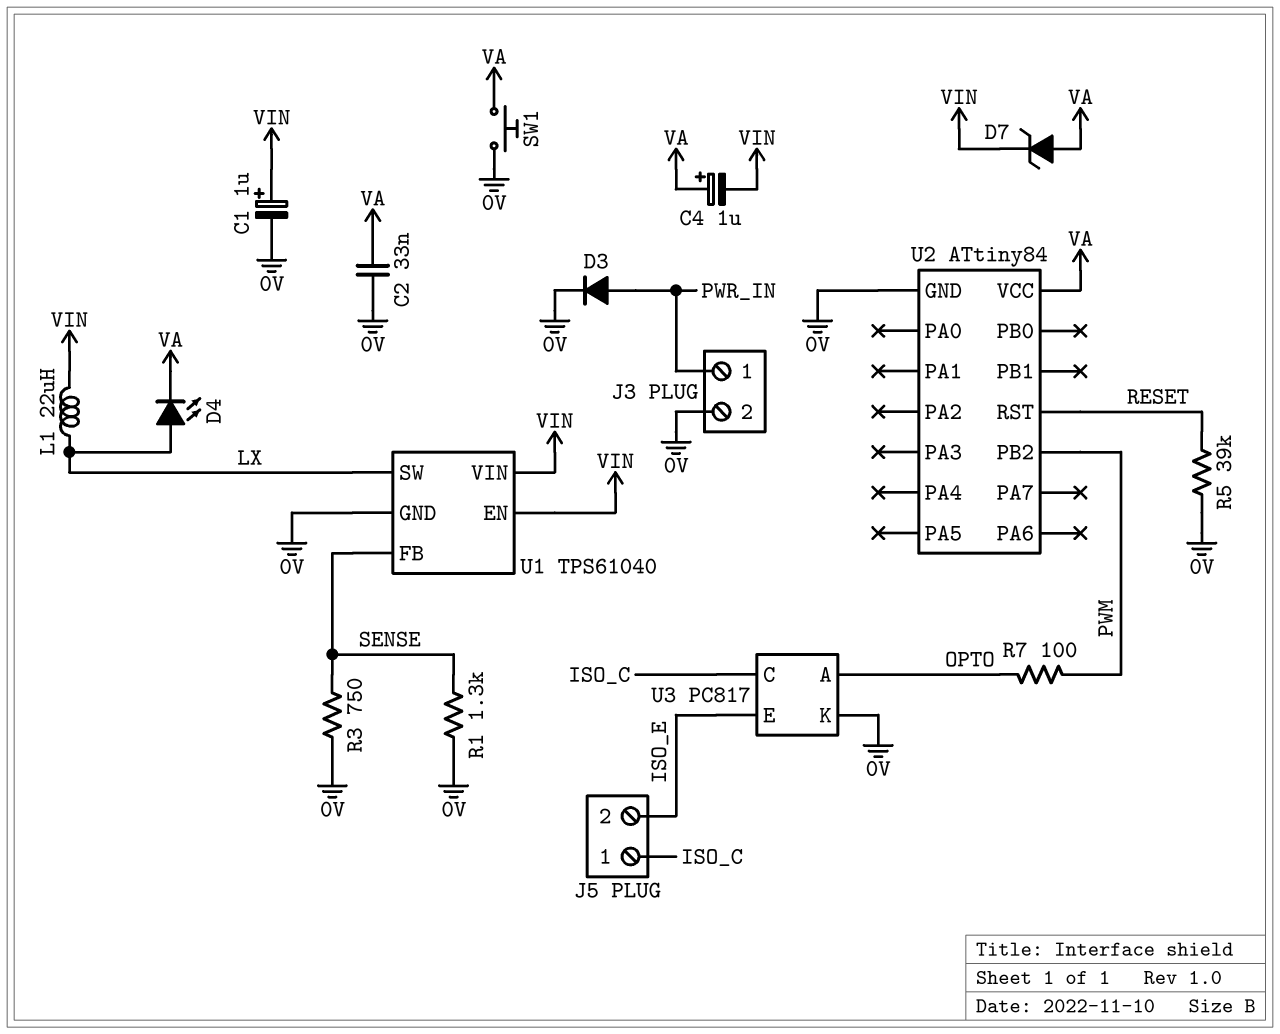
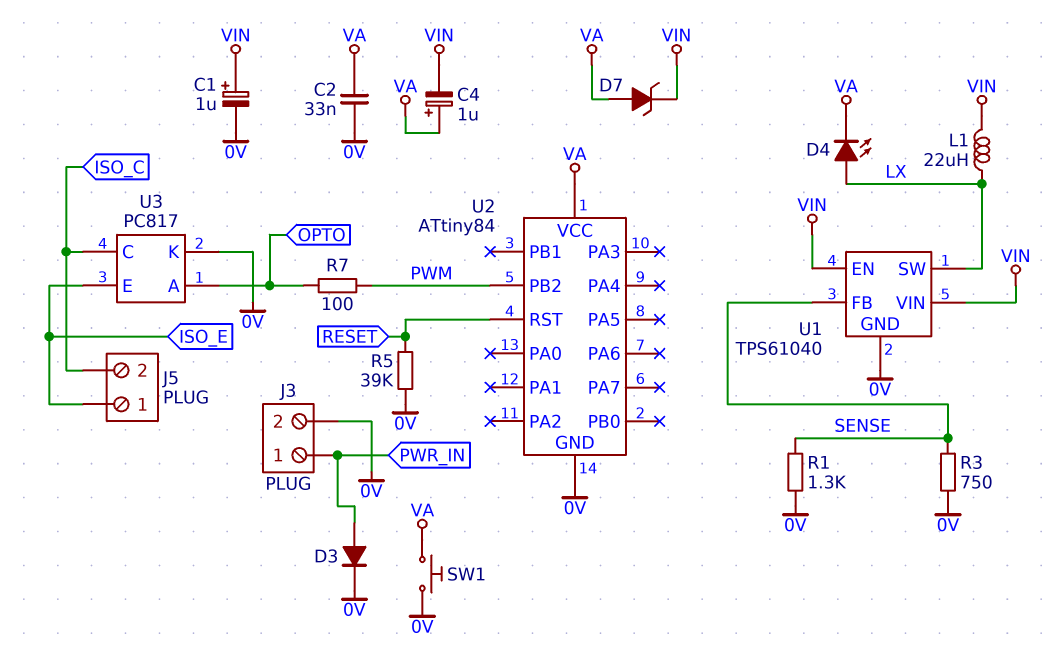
J5 pin 1: ISO_C -> ISO_E
J5 pin 2: ISO_E -> ISO_C

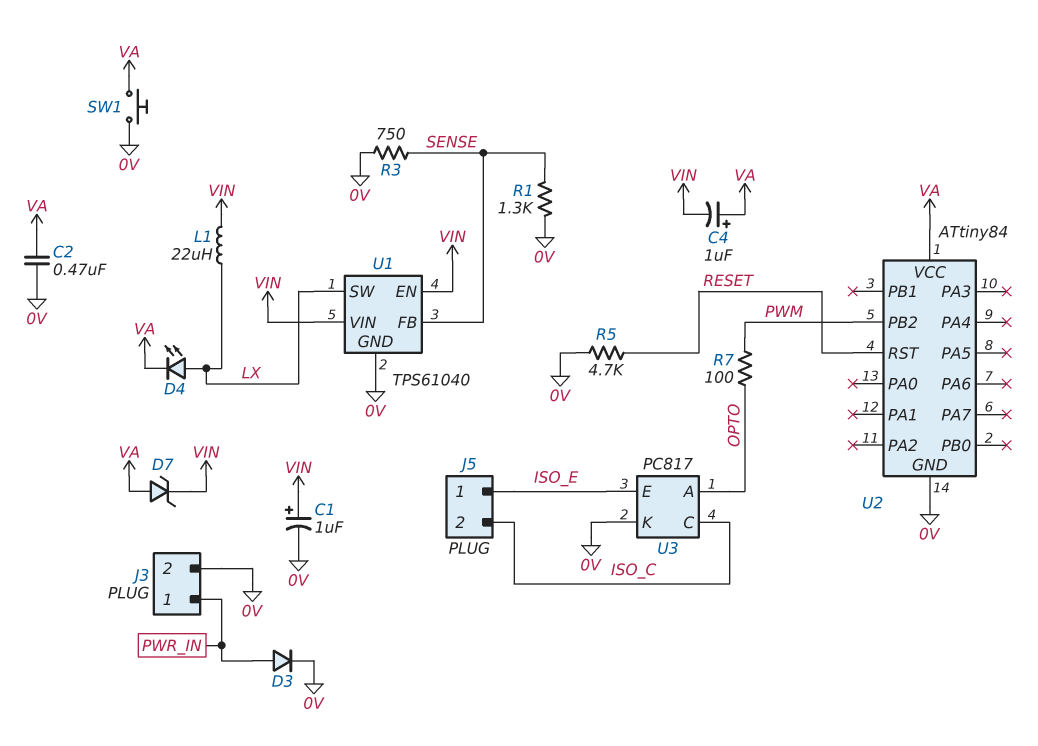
C2: 33nF (0V, VA) -> 470nF (0V, VA)
R5: 39k (0V, RESET) -> 4.7k (0V, RESET)

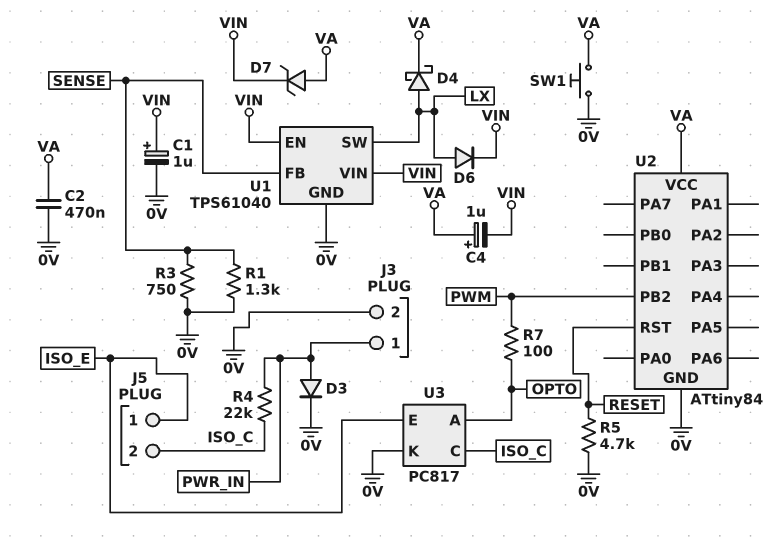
D4: LED (A LX, K VA) -> schottky (A LX, K VA)
D6: none -> diode (A LX, K VIN)
L1: 22uH (LX, VIN) -> none
R4: none -> 22k (ISO_C, PWR_IN)

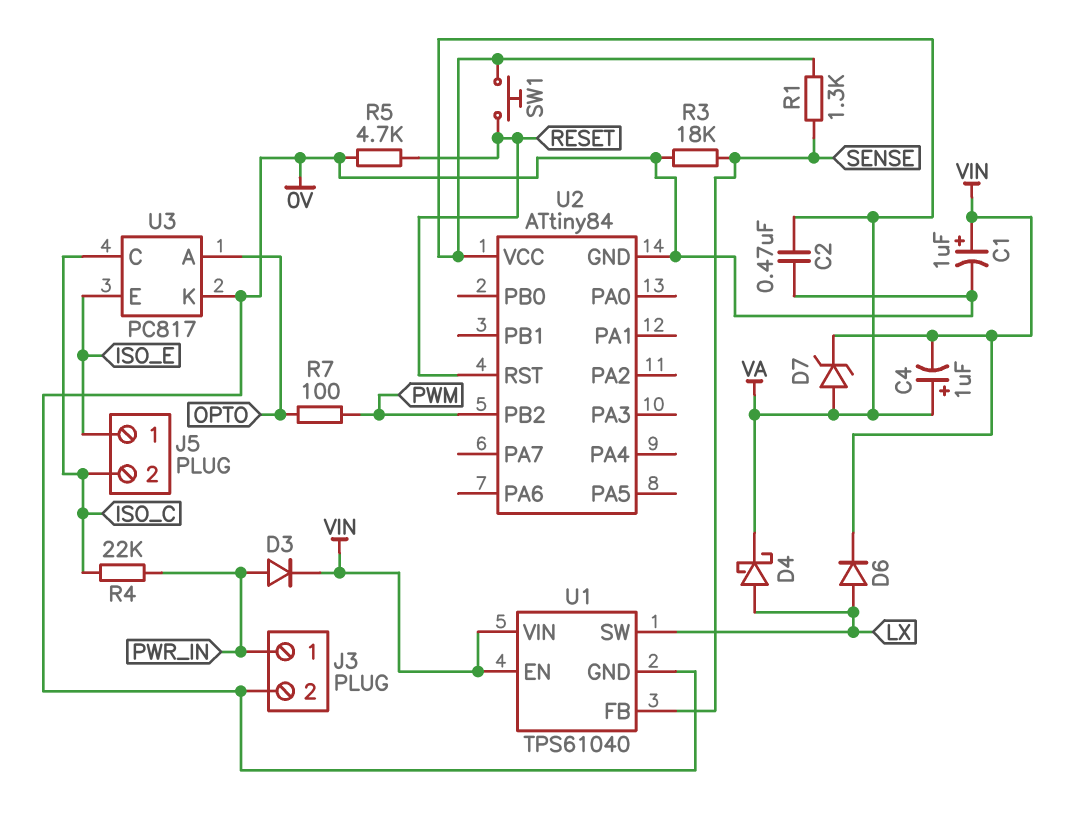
D3: diode (A PWR_IN, K 0V) -> diode (A PWR_IN, K VIN)
R1: 1.3k (0V, SENSE) -> 1.3k (SENSE, VA)
R3: 750 (0V, SENSE) -> 18k (0V, SENSE)
SW1: button (0V, VA) -> button (RESET, VA)

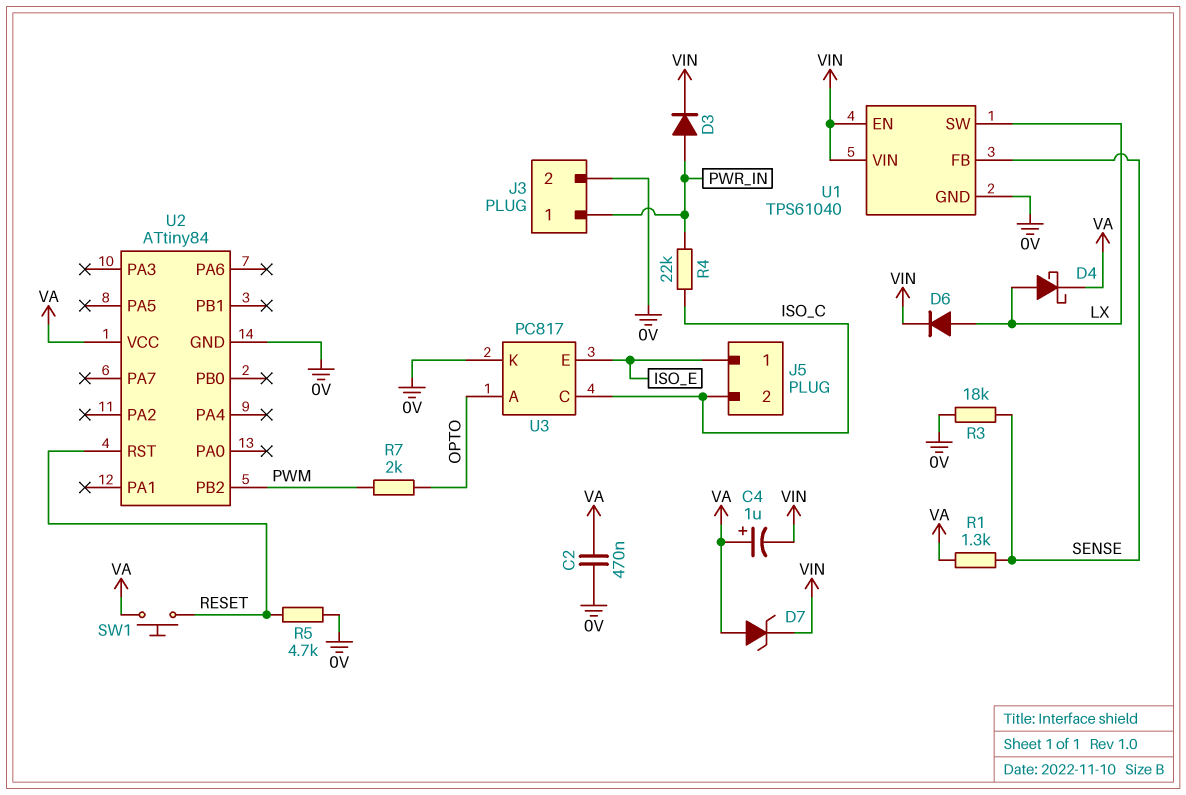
C1: 1uF (plus VIN, minus 0V) -> none
R7: 100 (OPTO, PWM) -> 2k (OPTO, PWM)

